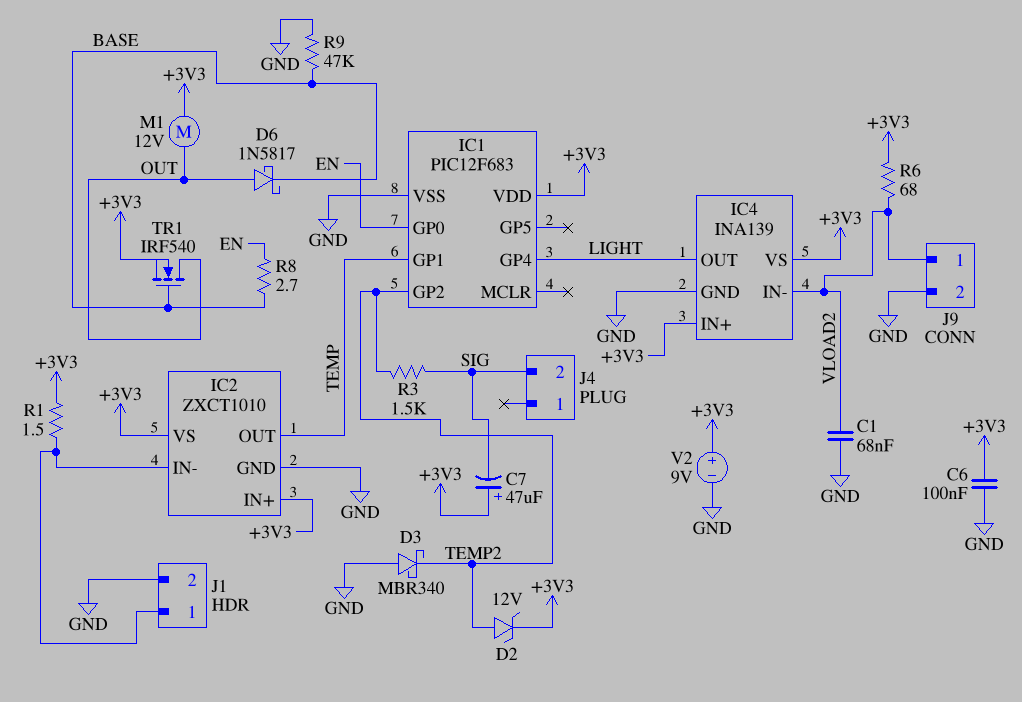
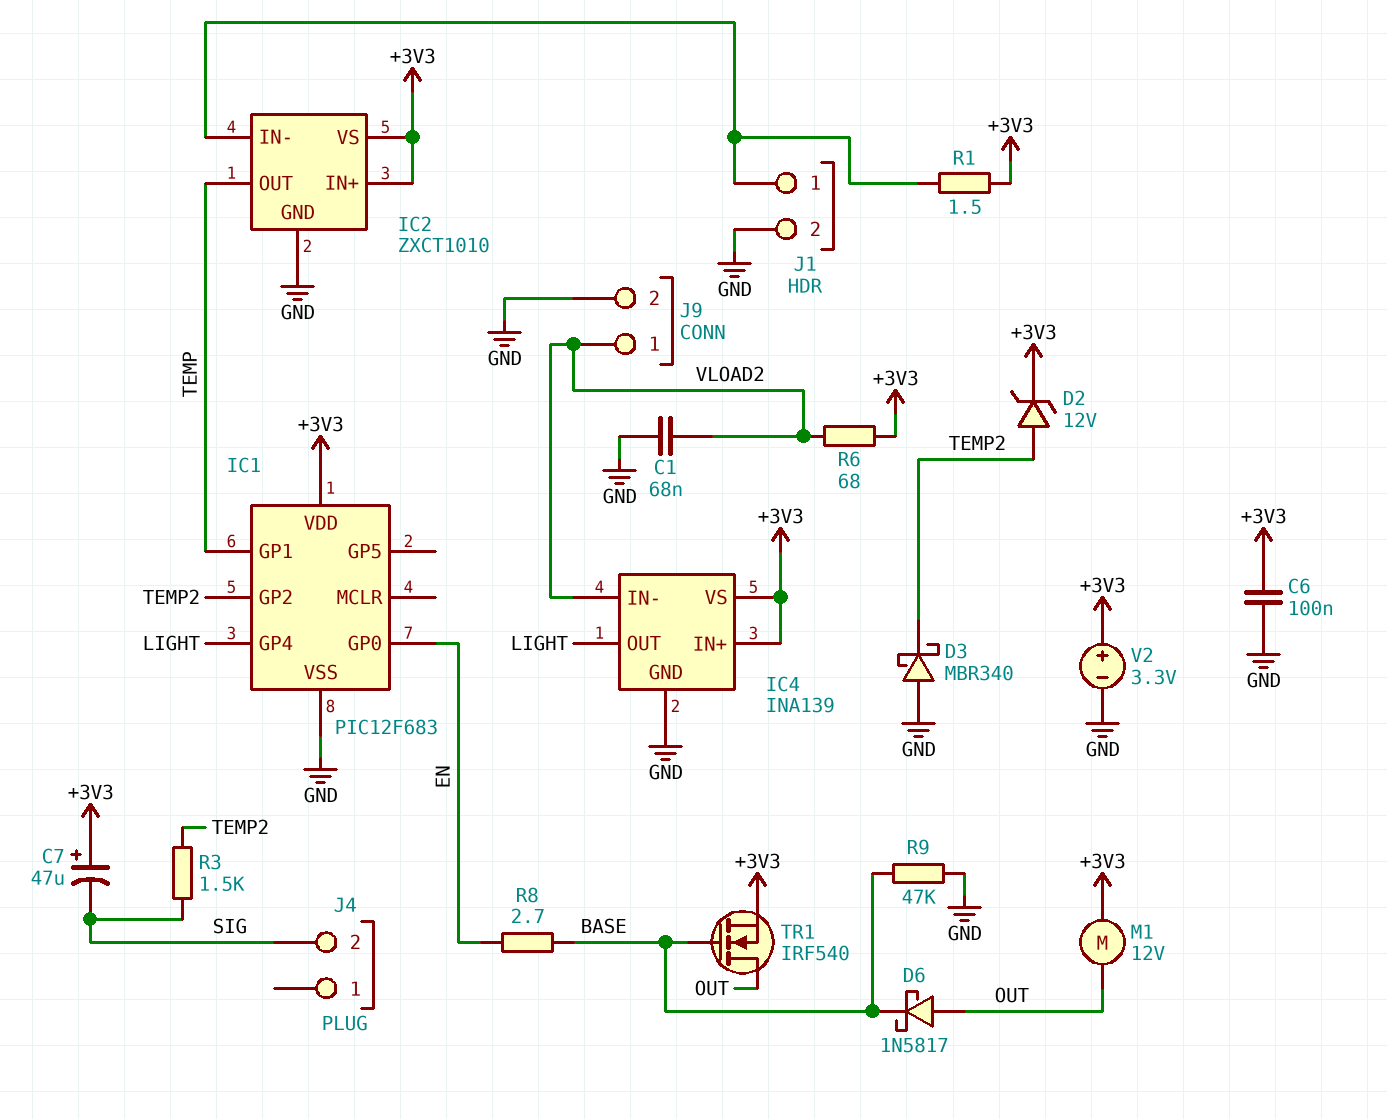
V2: 9V (plus +3V3, minus GND) -> 3.3V (plus +3V3, minus GND)

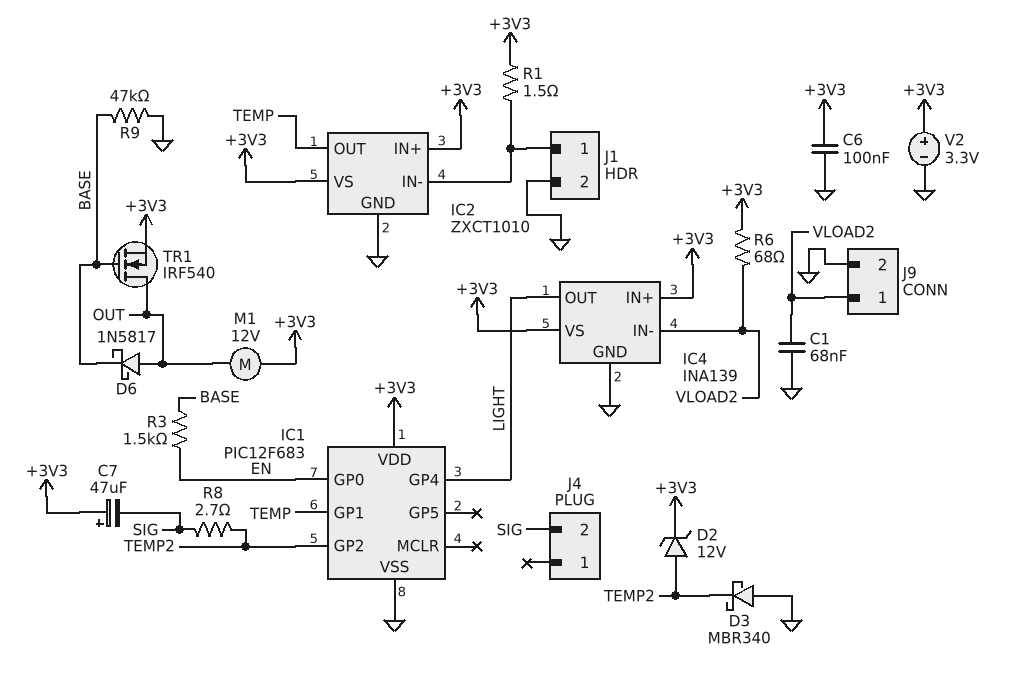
R3: 1.5k (SIG, TEMP2) -> 1.5k (BASE, EN)
R8: 2.7 (BASE, EN) -> 2.7 (SIG, TEMP2)

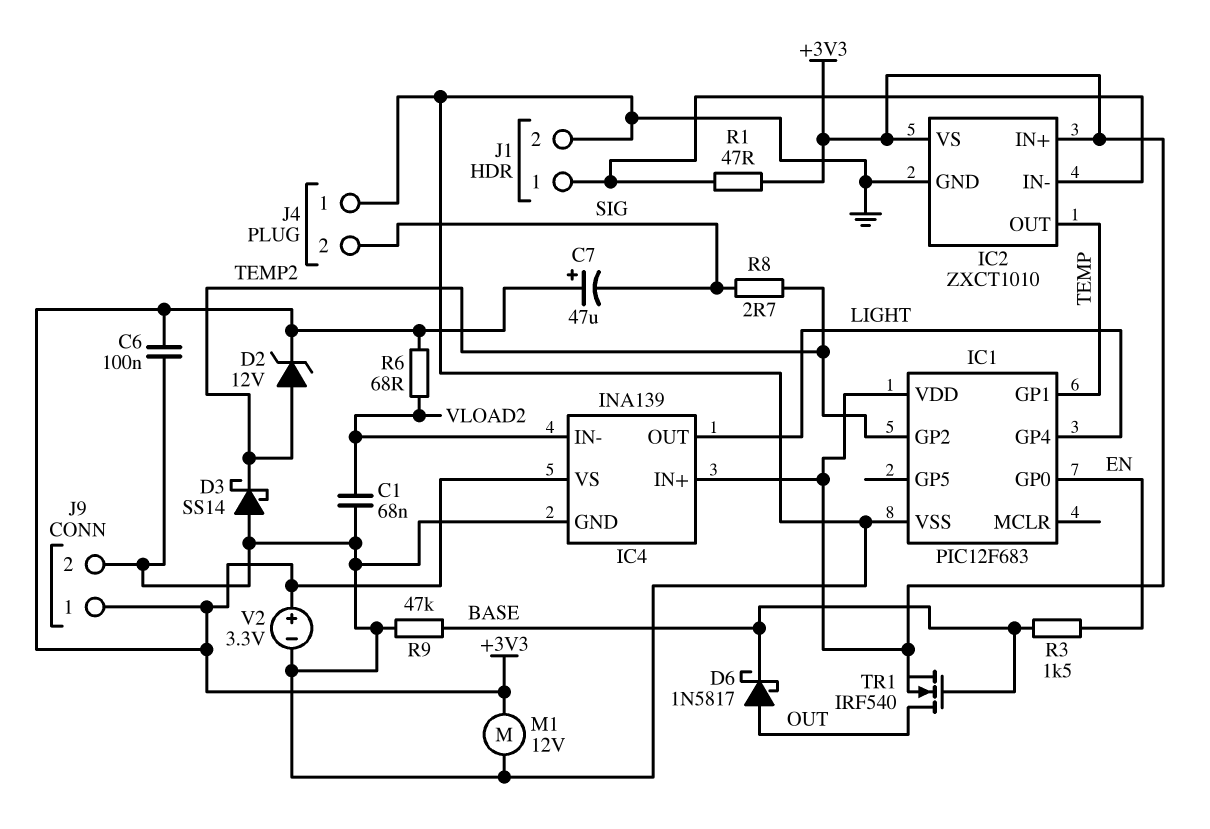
D3: schottky MBR340 (A GND, K TEMP2) -> schottky SS14 (A GND, K TEMP2)
J4 pin 1: none -> GND
J9 pin 1: VLOAD2 -> +3V3
M1: motor 12V (+3V3, OUT) -> motor 12V (+3V3, GND)
R1: 1.5 (+3V3, IC2/IN-) -> 47 (+3V3, IC2/IN-)

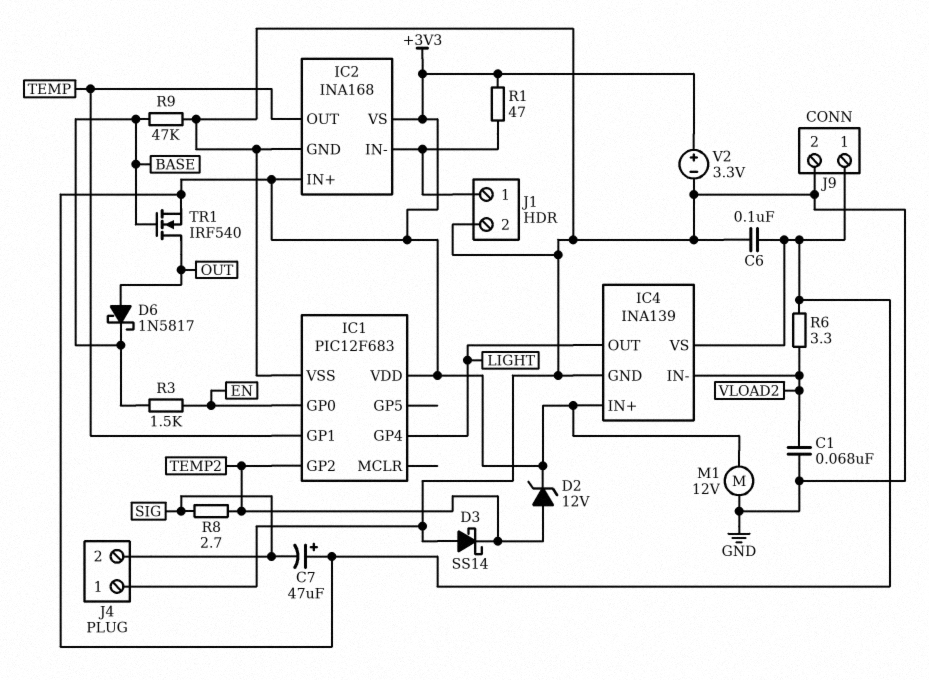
IC2: ZXCT1010 -> INA168
R6: 68 (+3V3, VLOAD2) -> 3.3 (+3V3, VLOAD2)

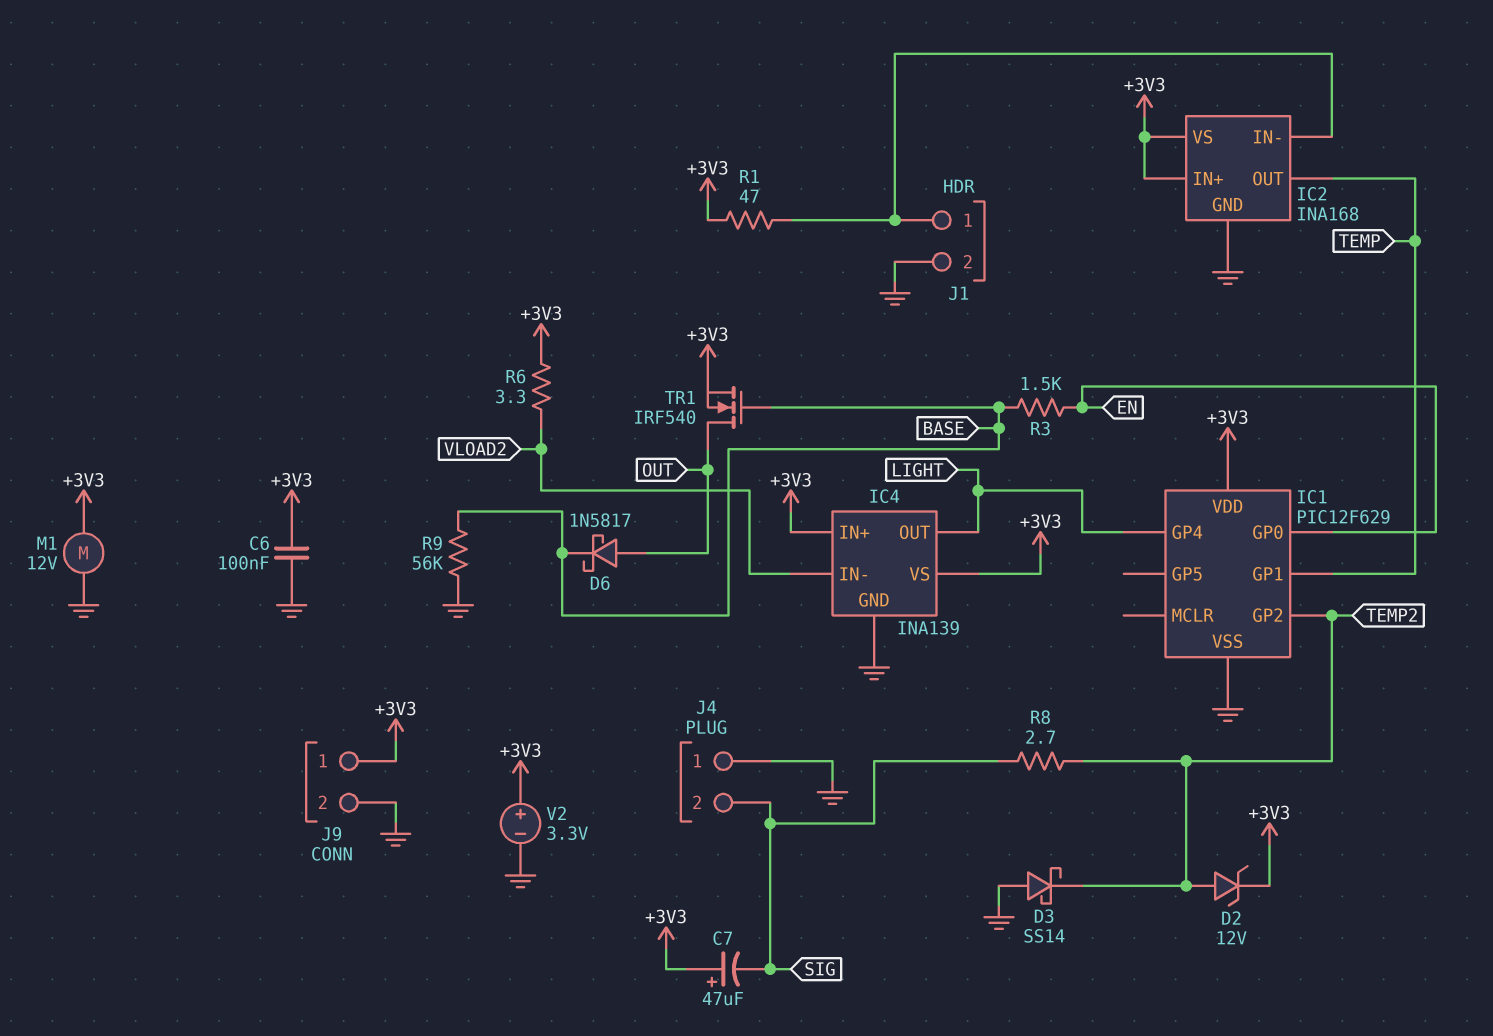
C1: 68nF (GND, VLOAD2) -> none
IC1: PIC12F683 -> PIC12F629
R9: 47k (BASE, GND) -> 56k (BASE, GND)

